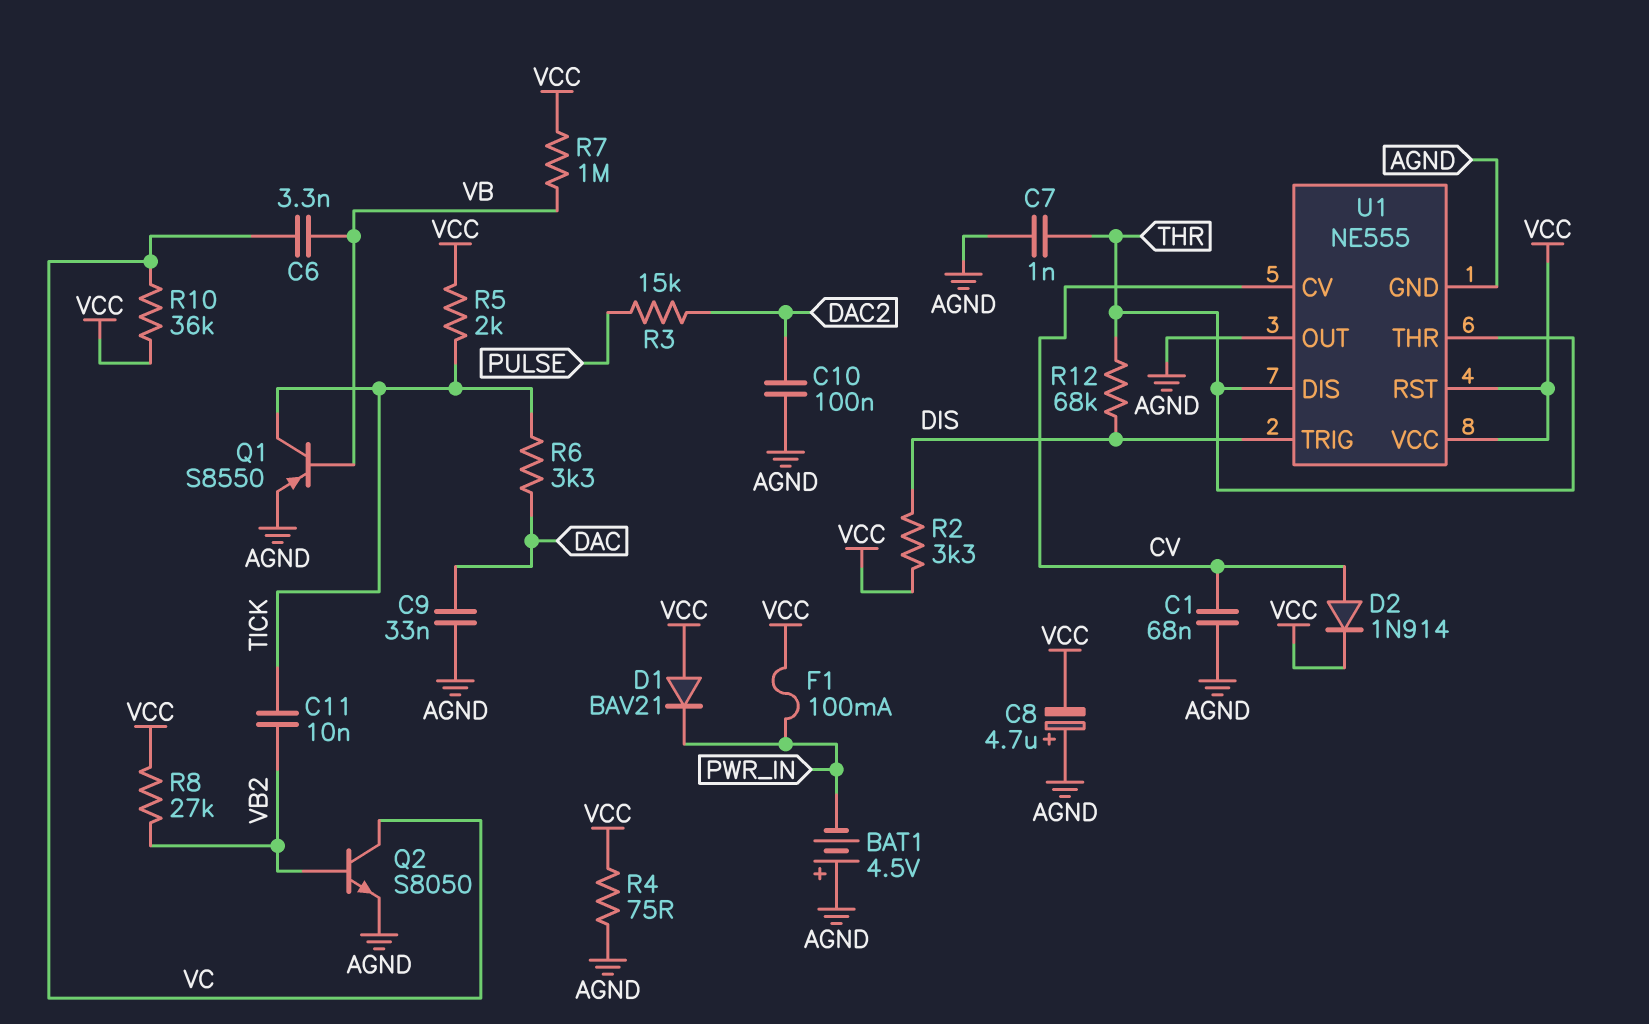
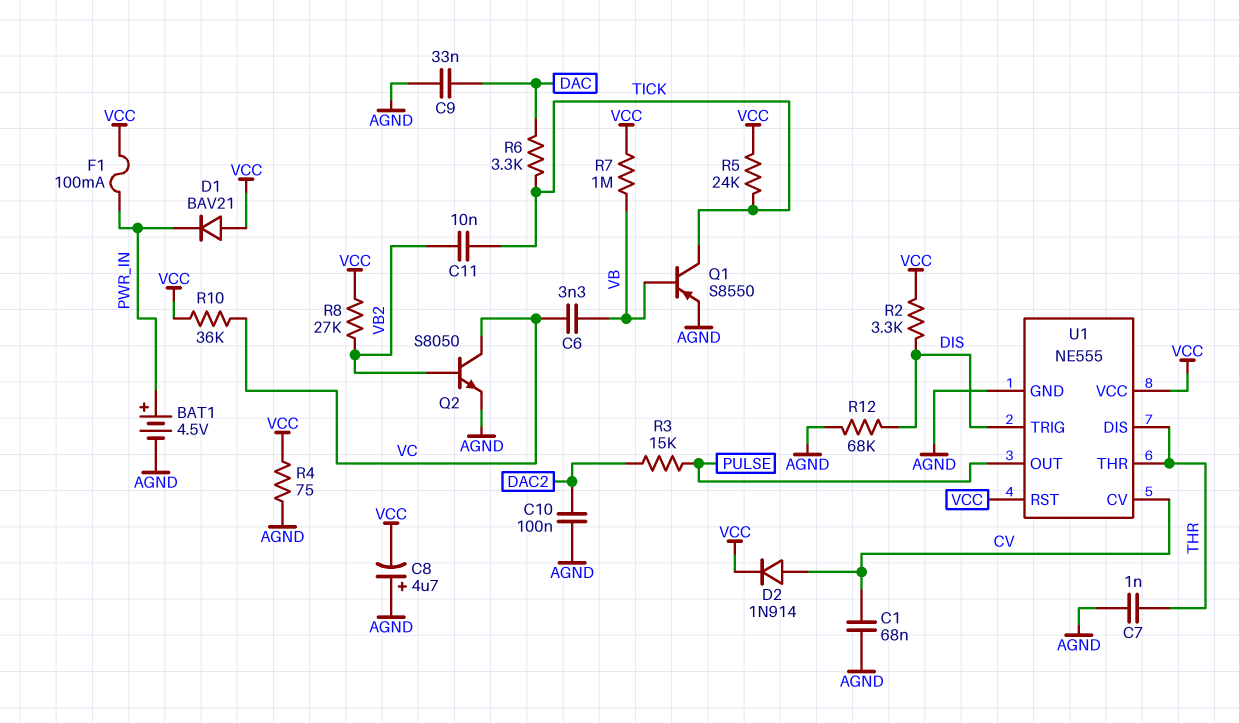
BAT1: 4.5V (plus AGND, minus PWR_IN) -> 4.5V (plus PWR_IN, minus AGND)
R5: 2k (TICK, VCC) -> 24k (TICK, VCC)
R12: 68k (DIS, THR) -> 68k (AGND, DIS)
U1 pin OUT: AGND -> PULSE

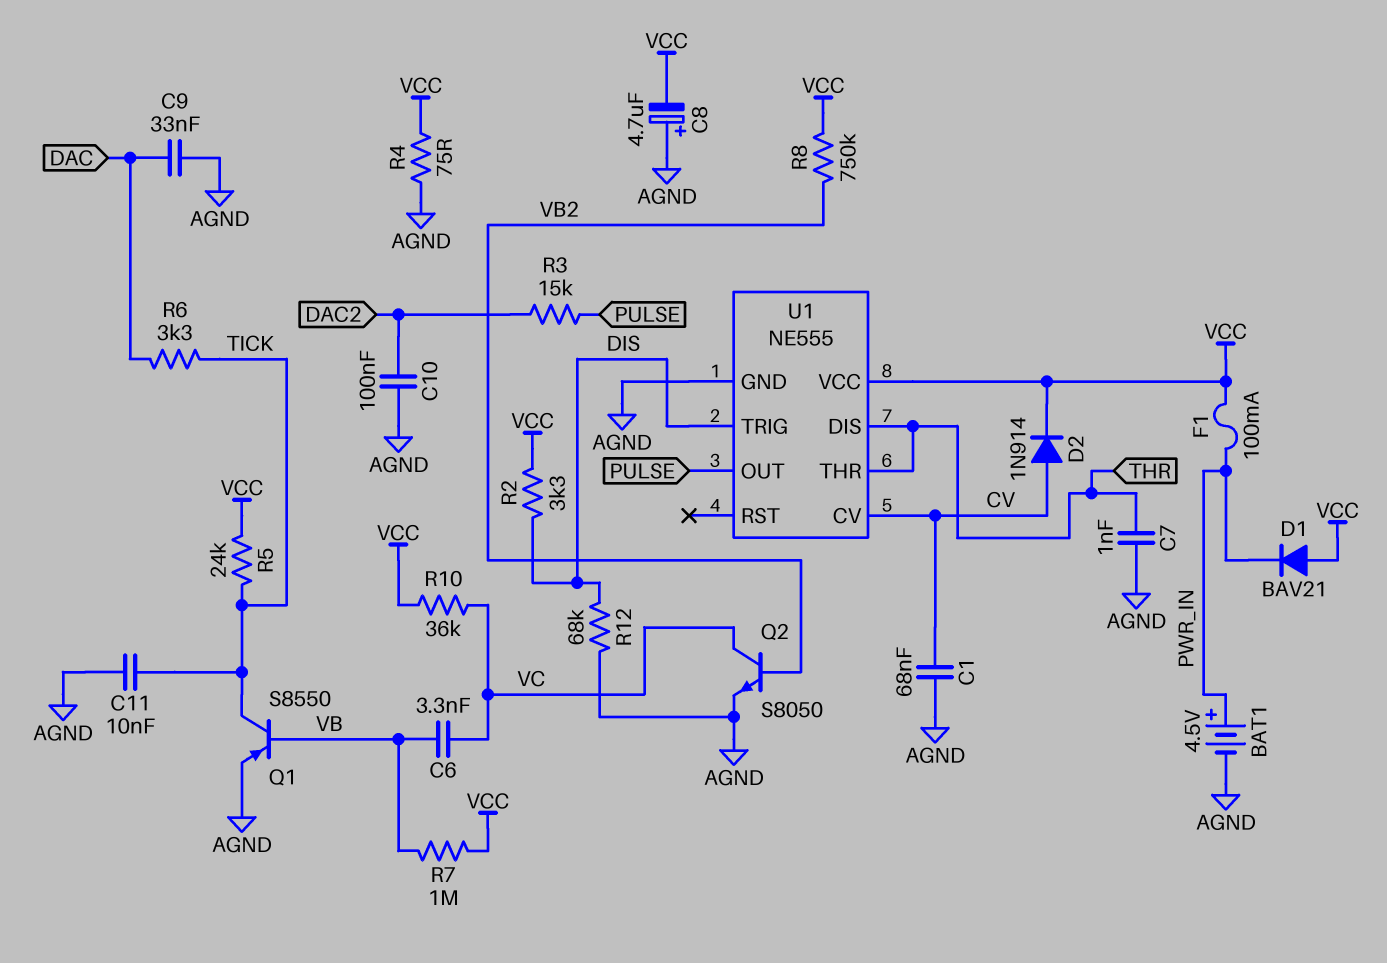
C11: 10nF (TICK, VB2) -> 10nF (AGND, TICK)
R8: 27k (VB2, VCC) -> 750k (VB2, VCC)
U1 pin RST: VCC -> none

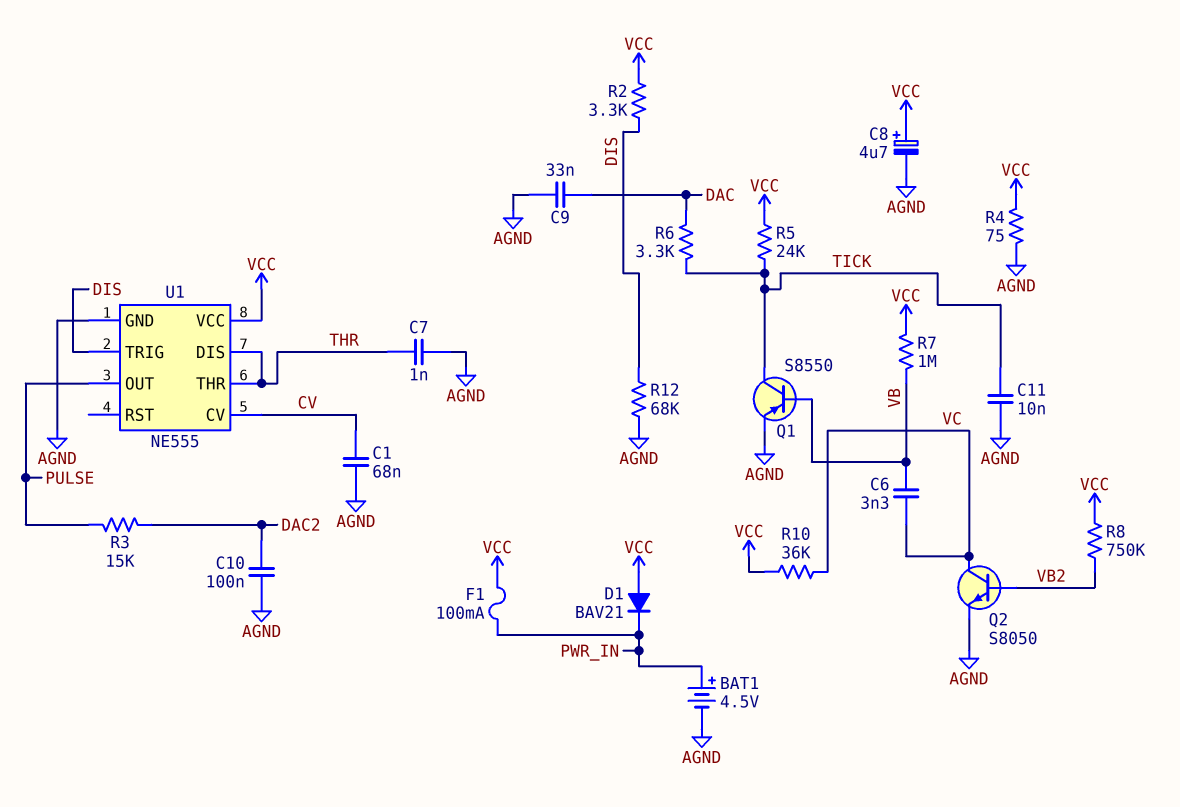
C8: 4.7uF (plus AGND, minus VCC) -> 4.7uF (plus VCC, minus AGND)
D2: diode 1N914 (A CV, K VCC) -> none

